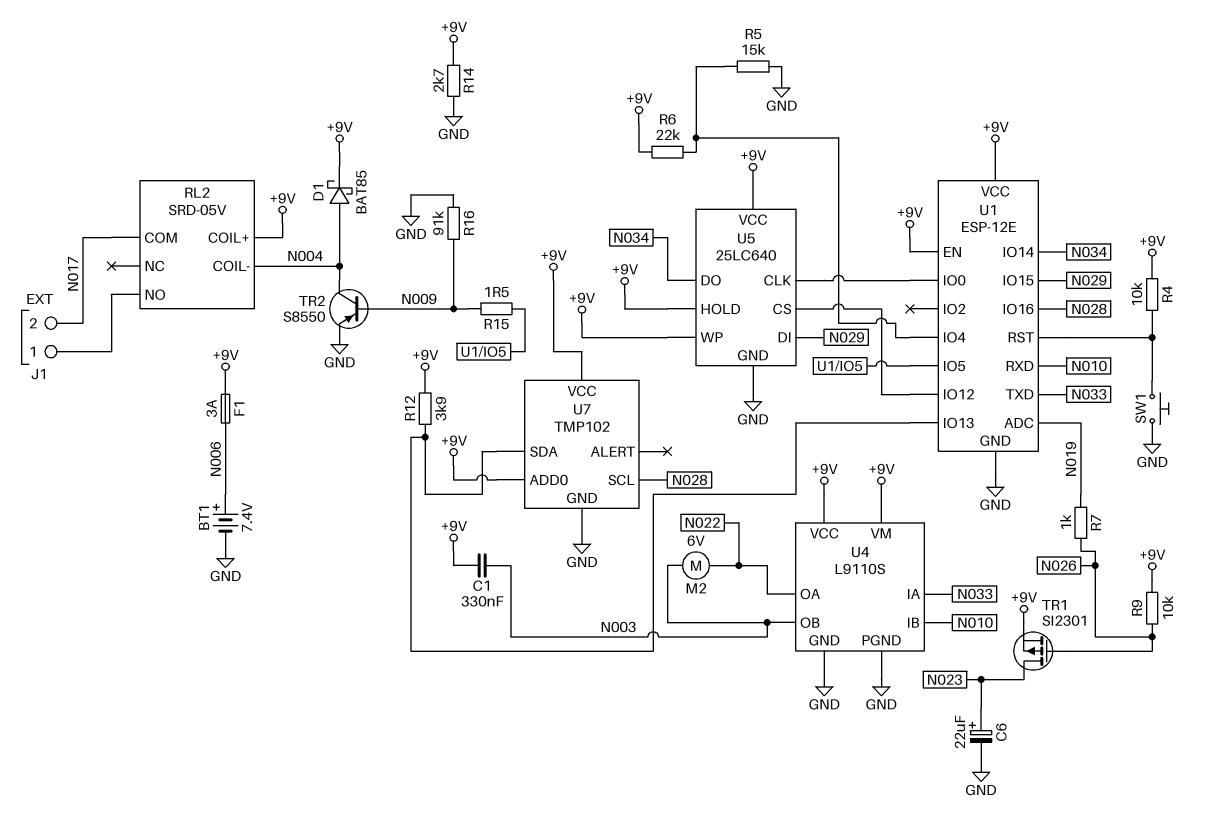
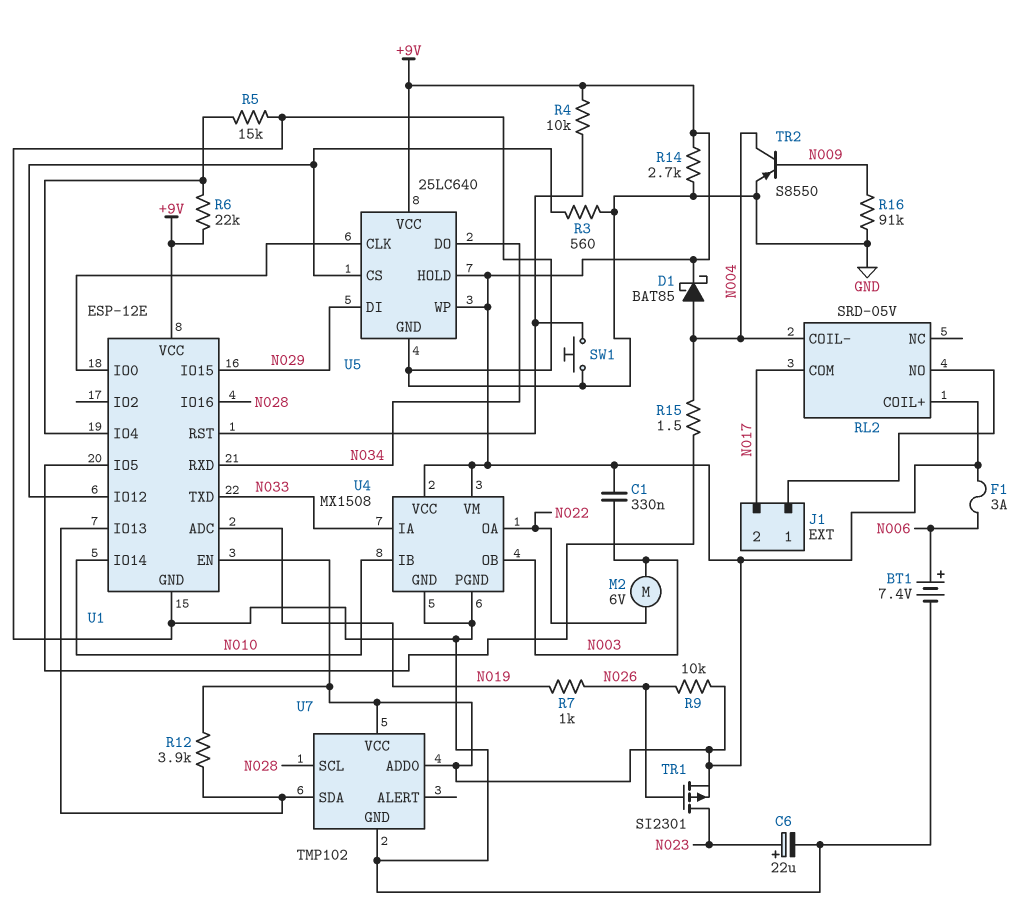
R3: none -> 560 (GND, U1/IO12)
R15: 1.5 (N009, U1/IO5) -> 1.5 (N004, U1/IO5)
U1 pin IO14: N034 -> N010
U1 pin RXD: N010 -> N034
U4: L9110S -> MX1508

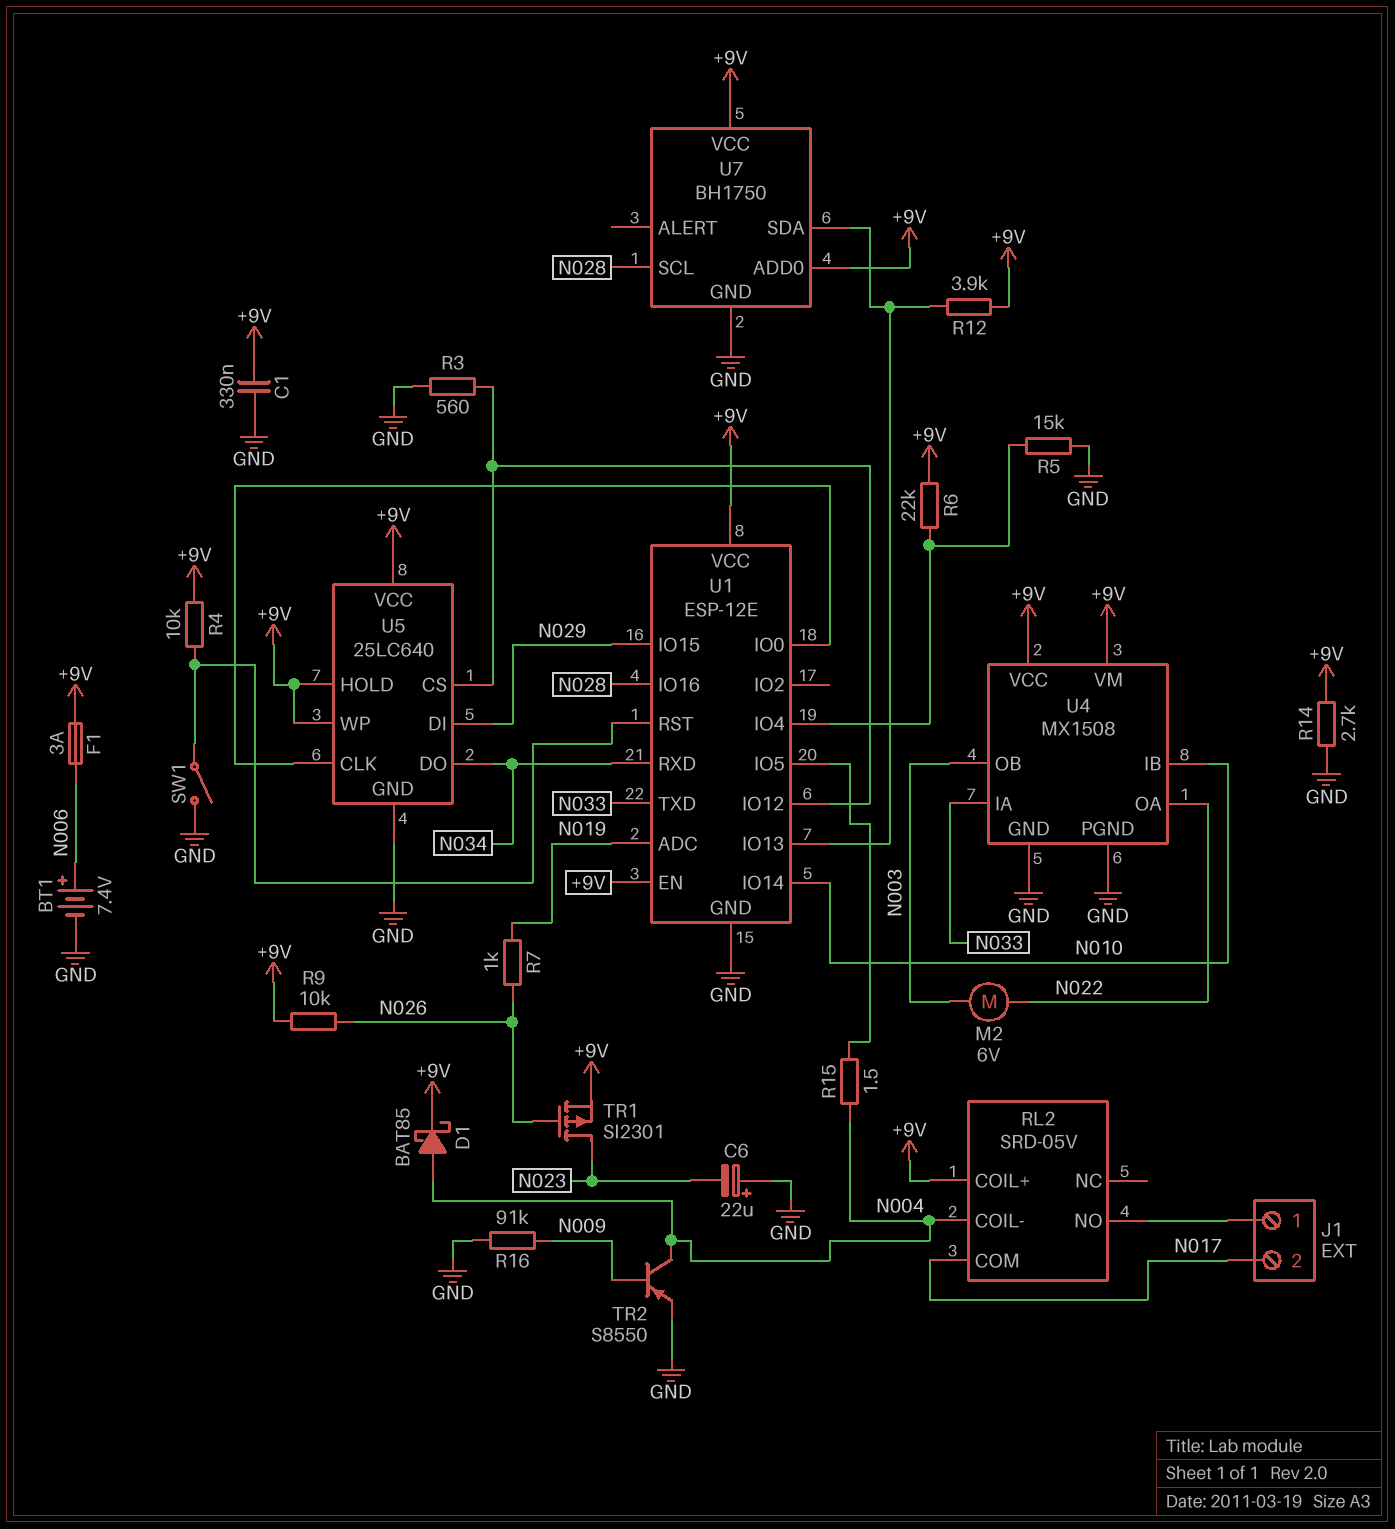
C1: 330nF (+9V, N003) -> 330nF (+9V, GND)
C6: 22uF (plus N023, minus GND) -> 22uF (plus GND, minus N023)
SW1: button (GND, U1/RST) -> switch (GND, U1/RST)
U7: TMP102 -> BH1750

